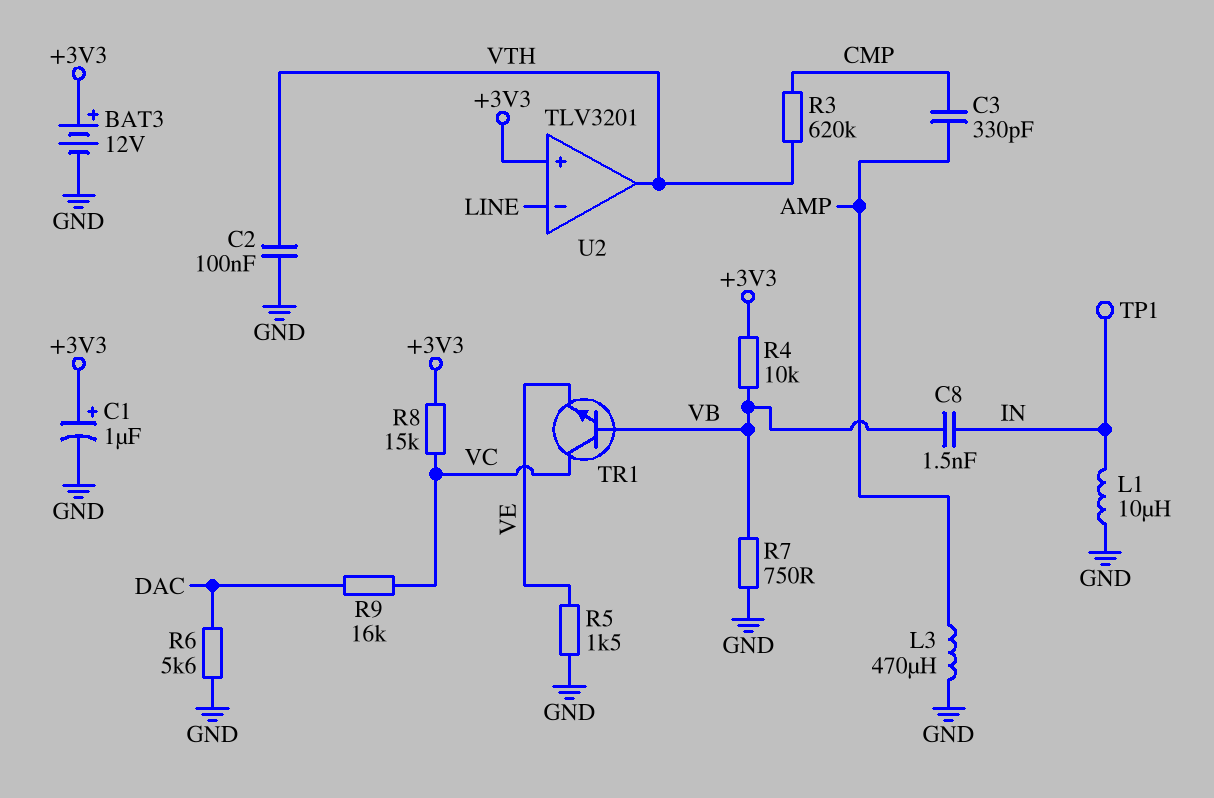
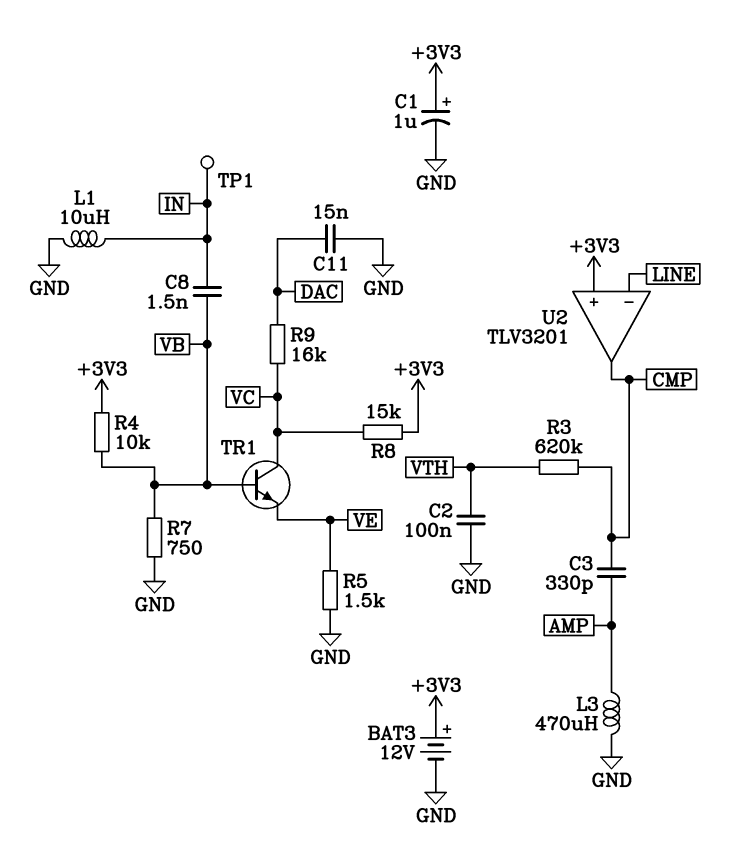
C11: none -> 15nF (DAC, GND)
R6: 5.6k (DAC, GND) -> none
U2 pin out: VTH -> CMP

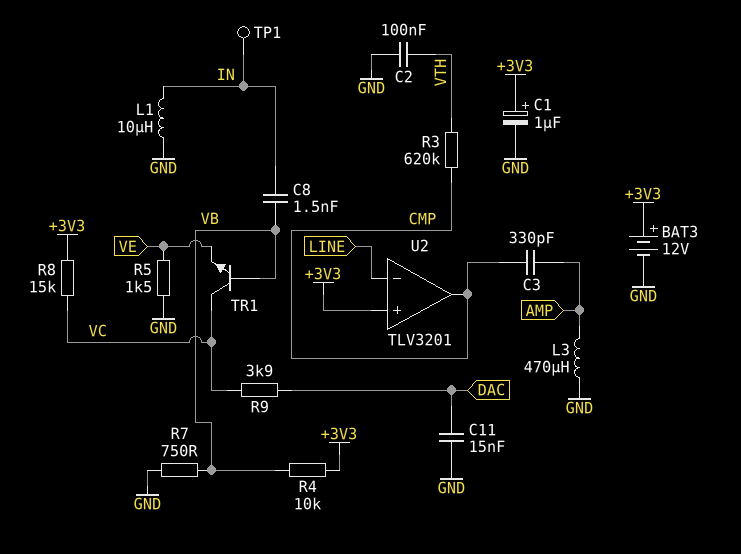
R9: 16k (DAC, VC) -> 3.9k (DAC, VC)

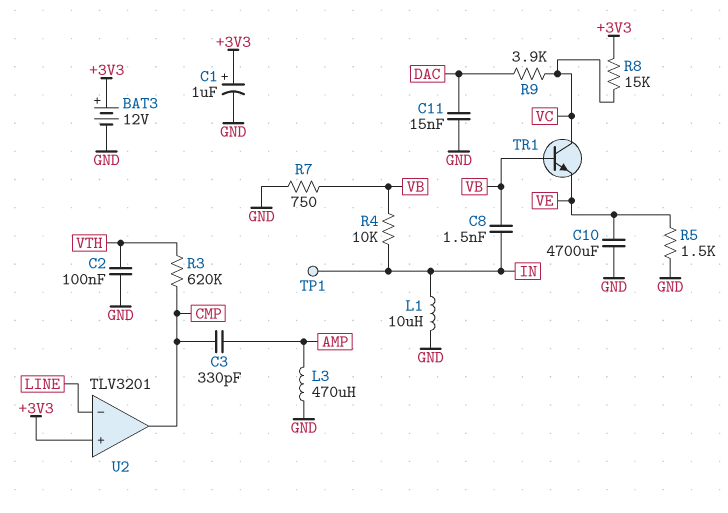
C10: none -> 4700uF (GND, VE)
R4: 10k (+3V3, VB) -> 10k (IN, VB)

